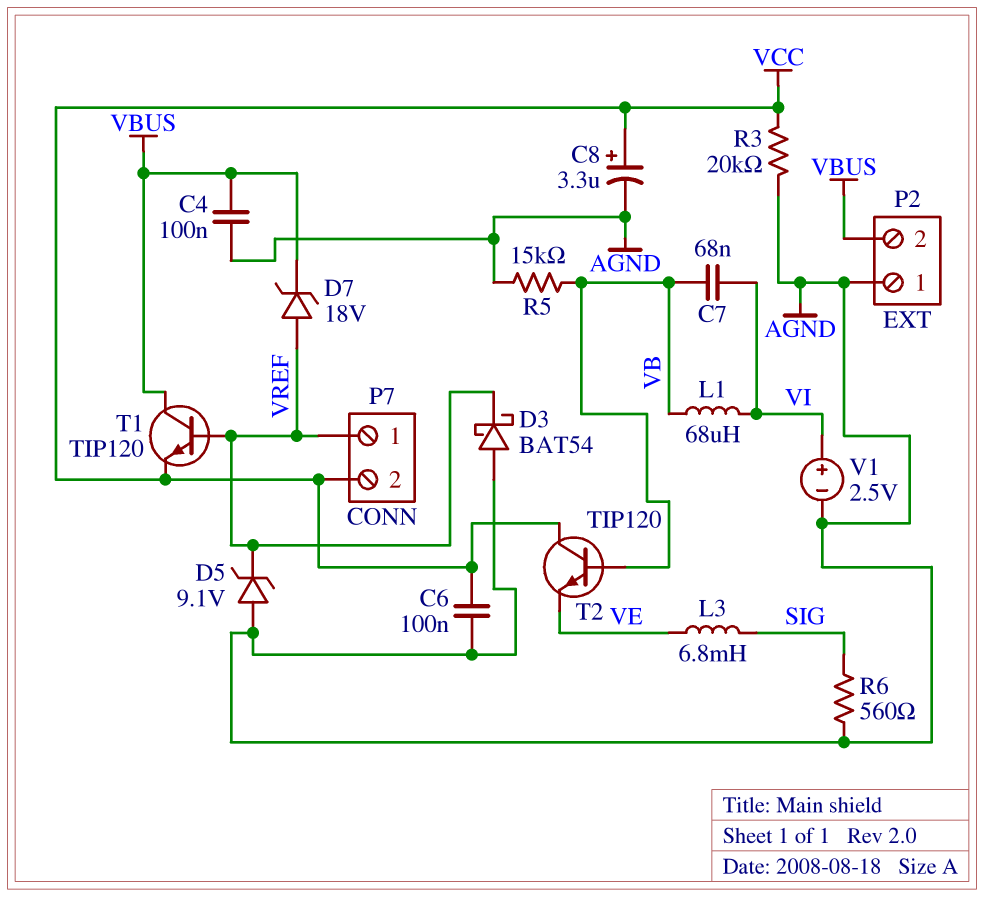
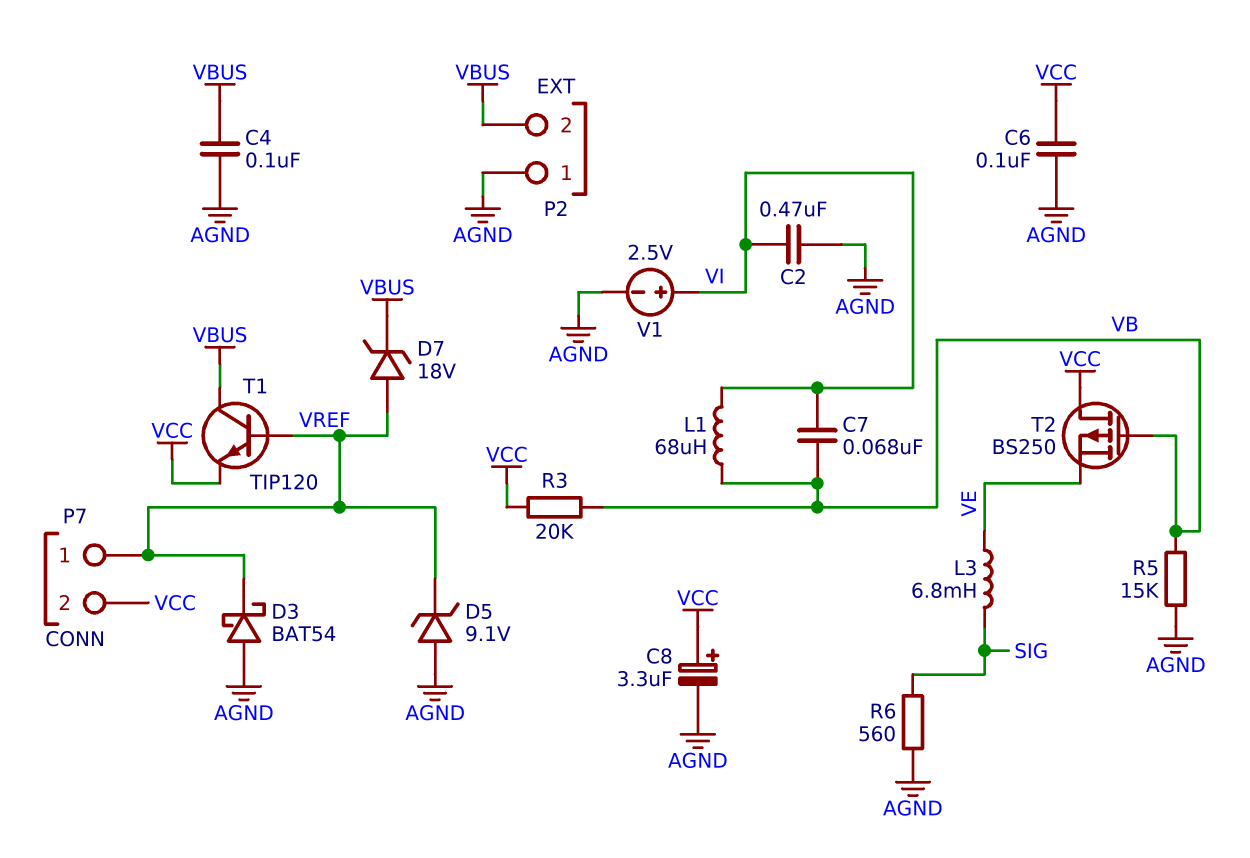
C2: none -> 470nF (AGND, VI)
R3: 20k (AGND, VCC) -> 20k (VB, VCC)
T2: NPN TIP120 (B VB, C VCC, E VE) -> PMOS BS250 (G VB, D VCC, S VE)

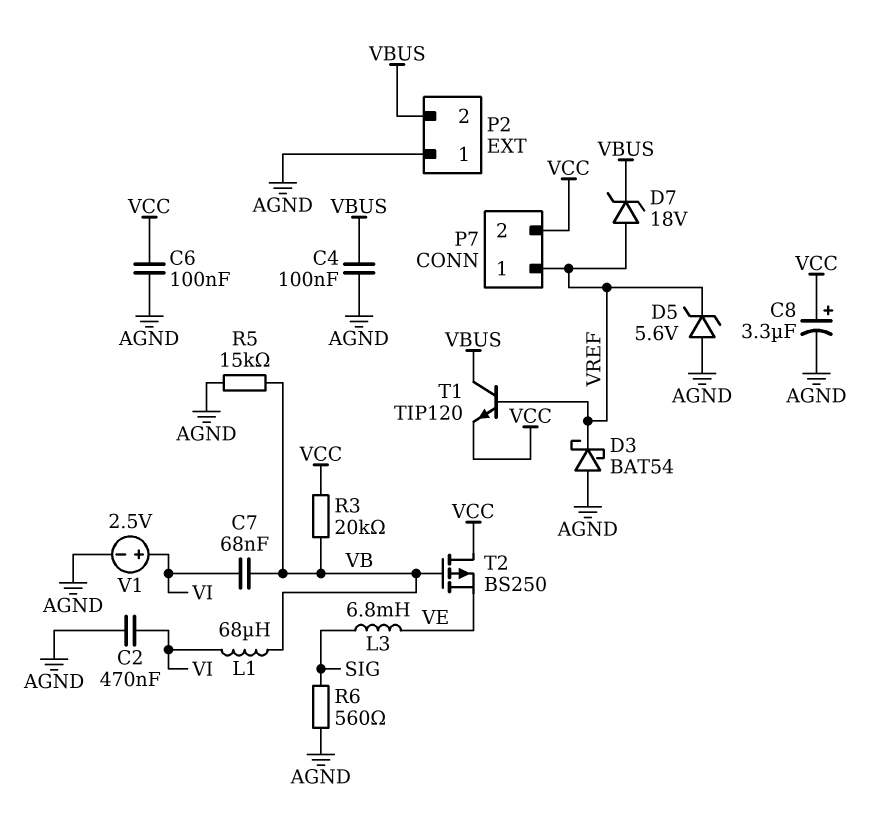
D5: zener 9.1V (A AGND, K VREF) -> zener 5.6V (A AGND, K VREF)

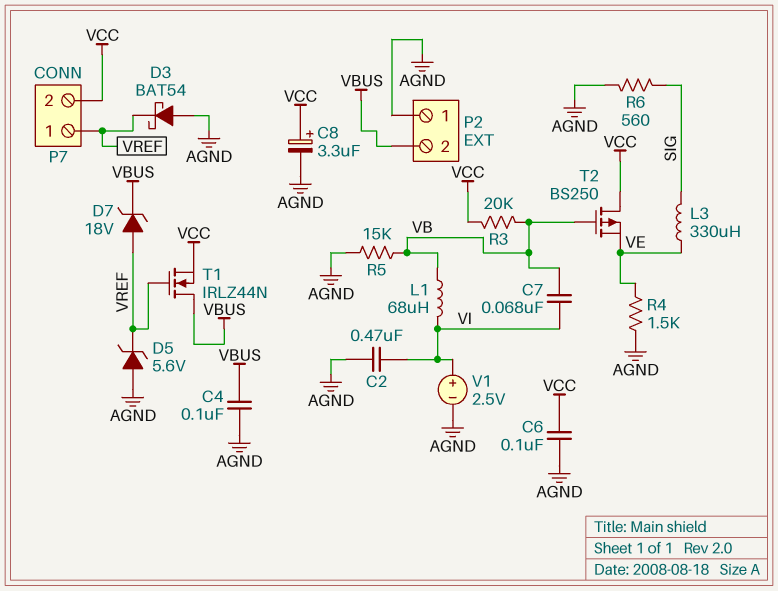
L3: 6.8mH (SIG, VE) -> 330uH (SIG, VE)
R4: none -> 1.5k (AGND, VE)
T1: NPN TIP120 (B VREF, C VBUS, E VCC) -> NMOS IRLZ44N (G VREF, D VBUS, S VCC)

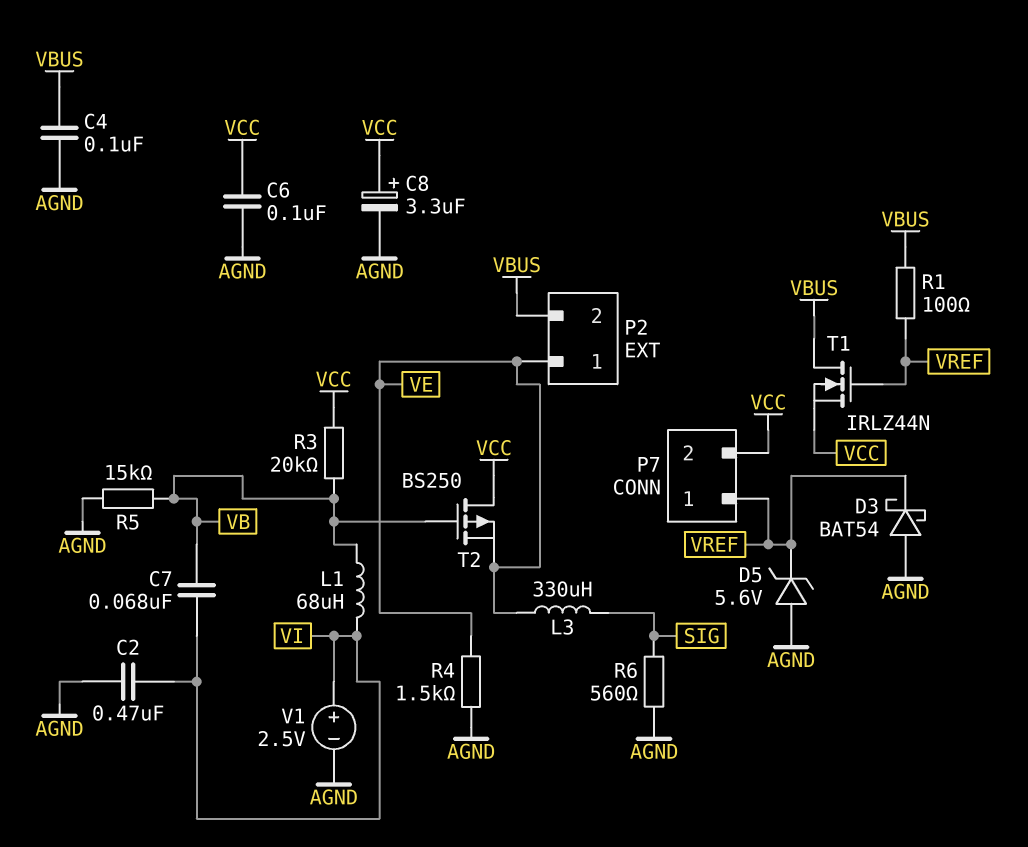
D7: zener 18V (A VREF, K VBUS) -> none
P2 pin 1: AGND -> VE
R1: none -> 100 (VBUS, VREF)

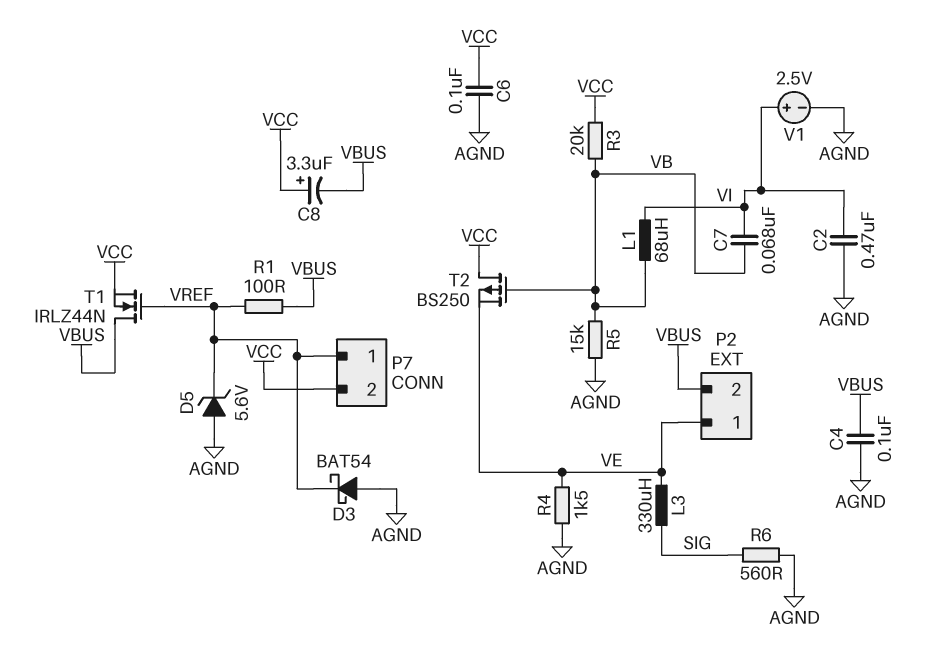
C8: 3.3uF (plus VCC, minus AGND) -> 3.3uF (plus VCC, minus VBUS)

